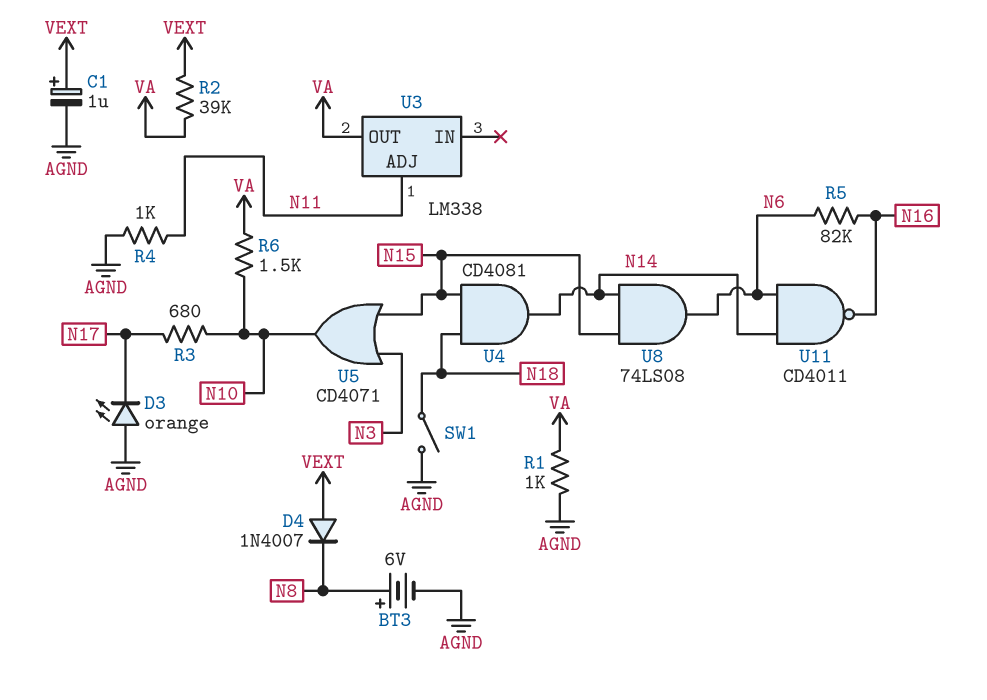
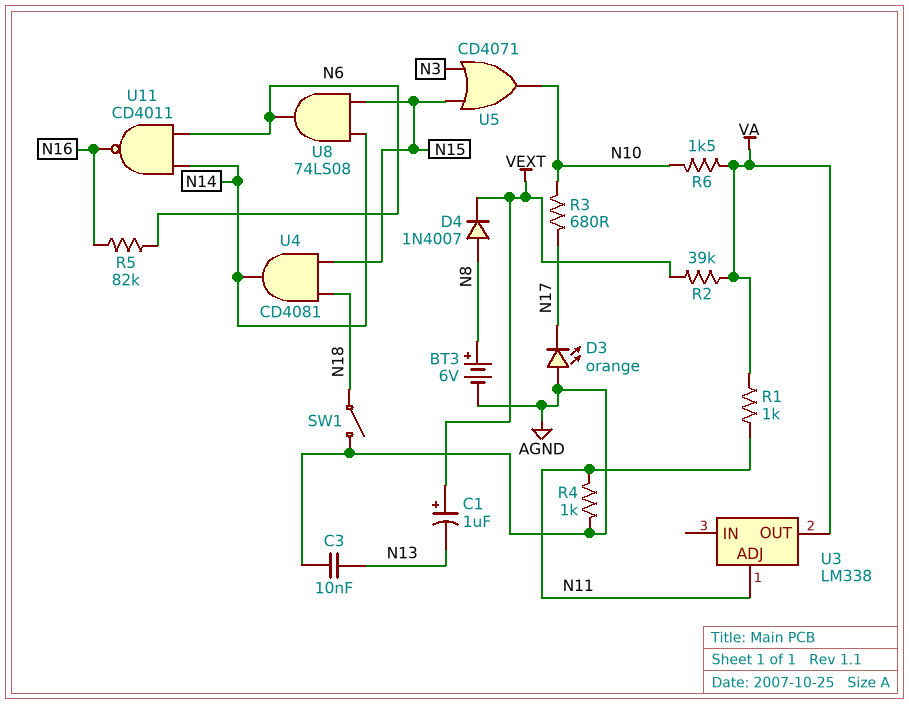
C1: 1uF (plus VEXT, minus AGND) -> 1uF (plus VEXT, minus N13)
C3: none -> 10nF (AGND, N13)
D4: diode 1N4007 (A VEXT, K N8) -> diode 1N4007 (A N8, K VEXT)
R1: 1k (AGND, VA) -> 1k (N11, VA)

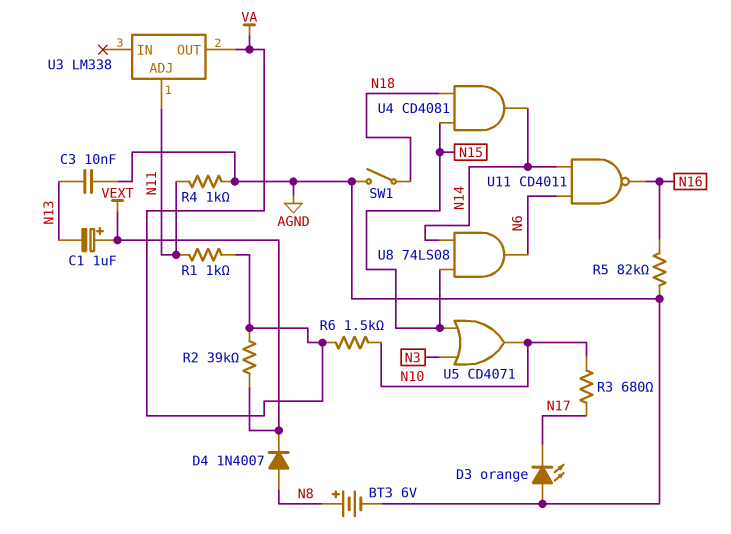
R5: 82k (N6, N16) -> 82k (AGND, N16)

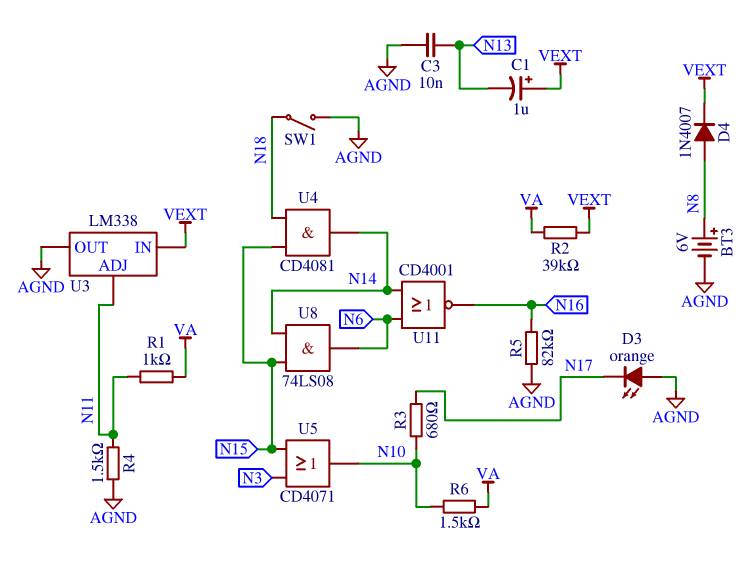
R4: 1k (AGND, N11) -> 1.5k (AGND, N11)
U3 pin IN: none -> VEXT
U3 pin OUT: VA -> AGND
U11: NAND CD4011 (in N6, in N14, out N16) -> NOR CD4001 (in N6, in N14, out N16)

